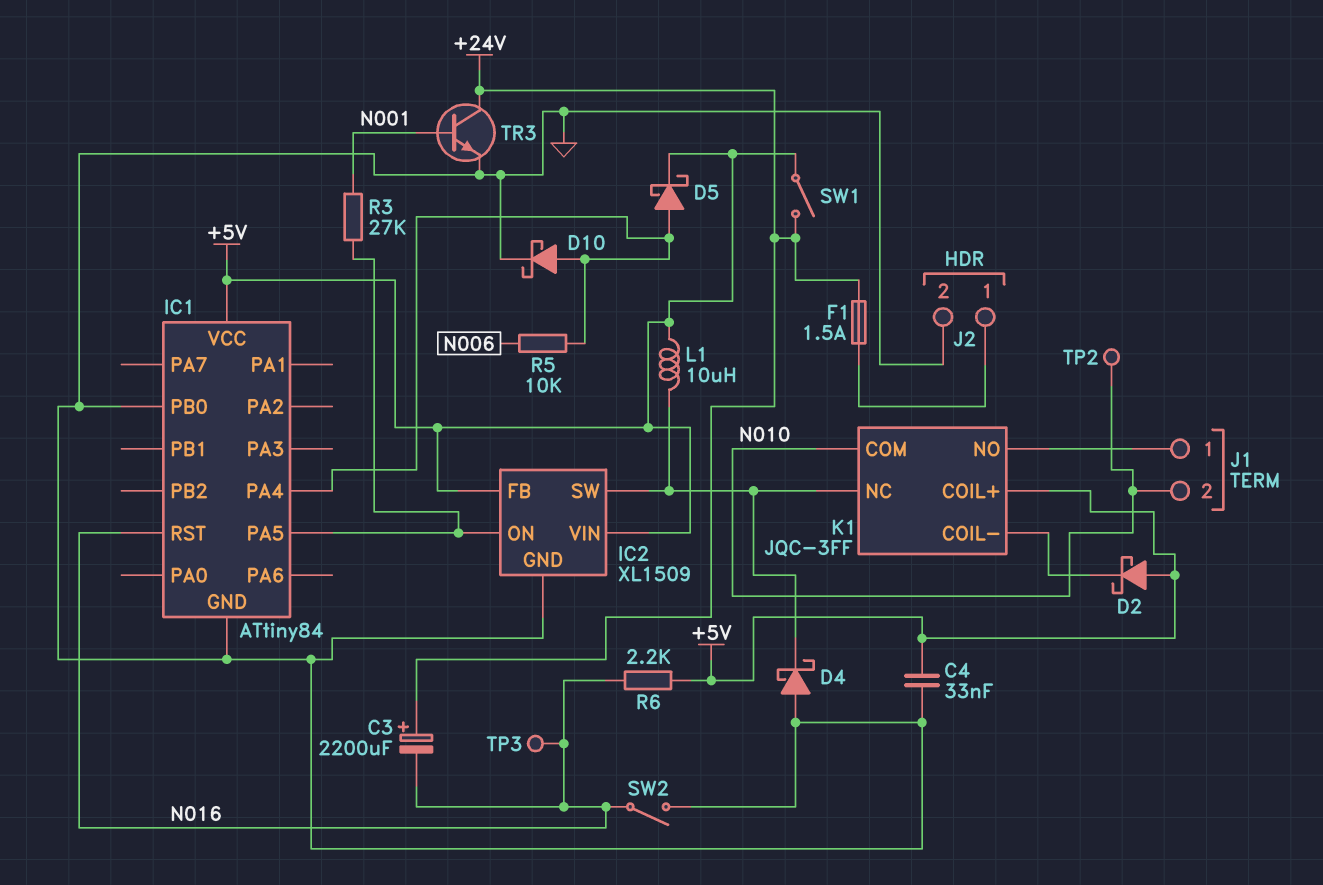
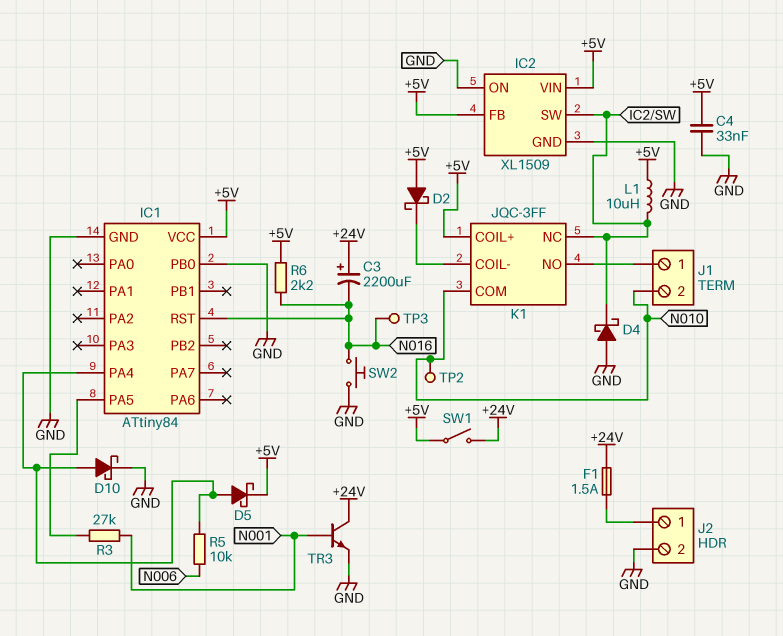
IC2 pin ON: IC1/PA5 -> GND
SW2: switch (GND, N016) -> button (GND, N016)

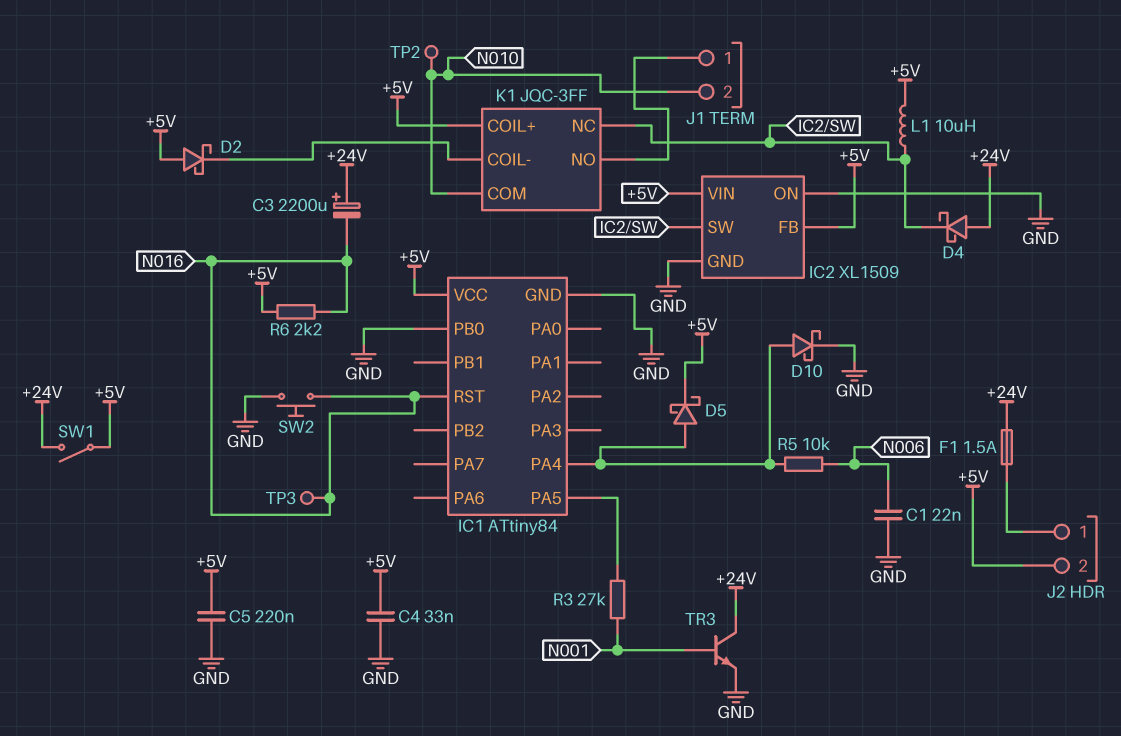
C1: none -> 22nF (GND, N006)
C5: none -> 220nF (+5V, GND)
D4: schottky (A GND, K IC2/SW) -> schottky (A +24V, K IC2/SW)
J2 pin 2: GND -> +5V

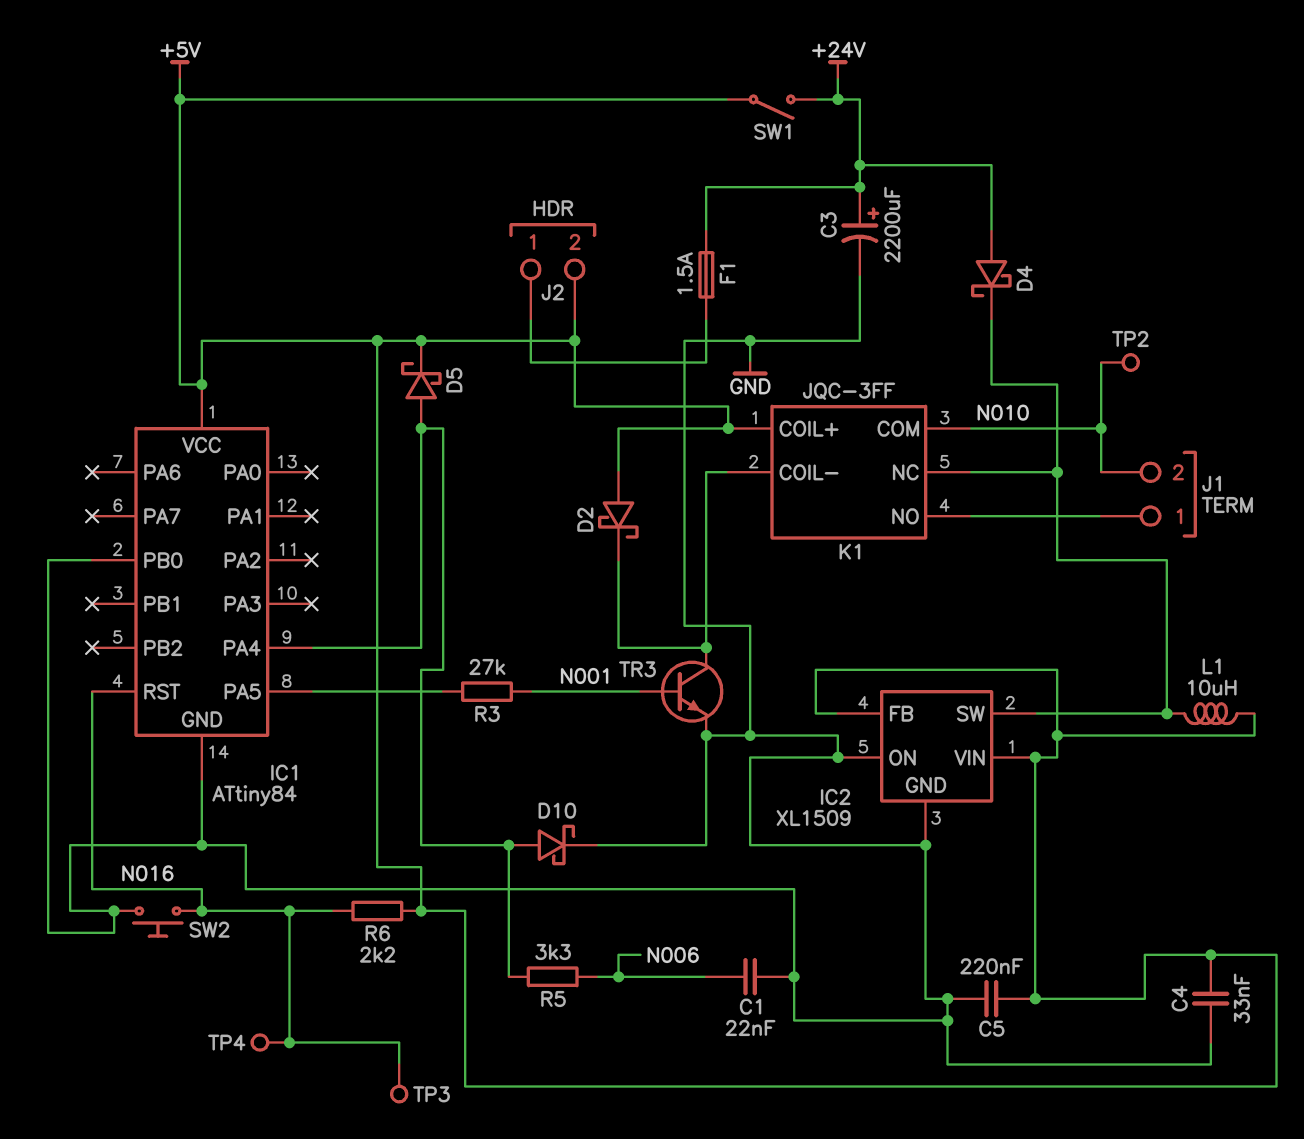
C3: 2200uF (plus +24V, minus N016) -> 2200uF (plus +24V, minus GND)
R5: 10k (IC1/PA4, N006) -> 3.3k (IC1/PA4, N006)
TP4: none -> test point (N016)
TR3: NPN (B N001, C +24V, E GND) -> NPN (B N001, C K1/COIL-, E GND)

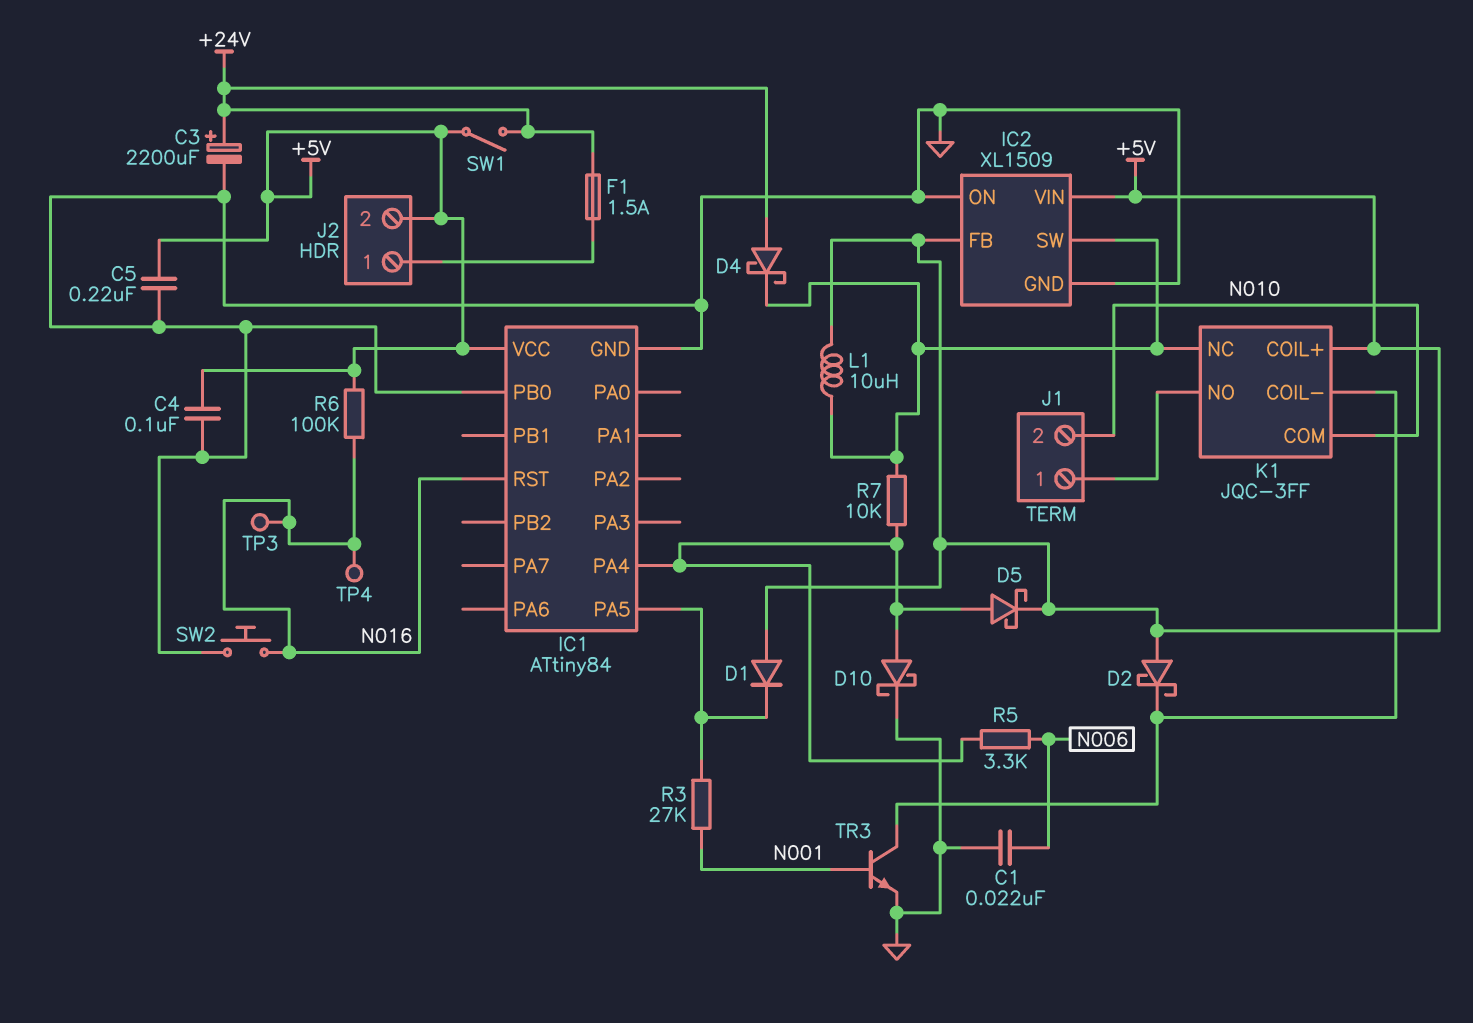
C4: 33nF (+5V, GND) -> 100nF (+5V, GND)
D1: none -> diode (A +5V, K IC1/PA5)
R6: 2.2k (+5V, N016) -> 100k (+5V, N016)
R7: none -> 10k (IC1/PA4, IC2/SW)
TP2: test point (N010) -> none

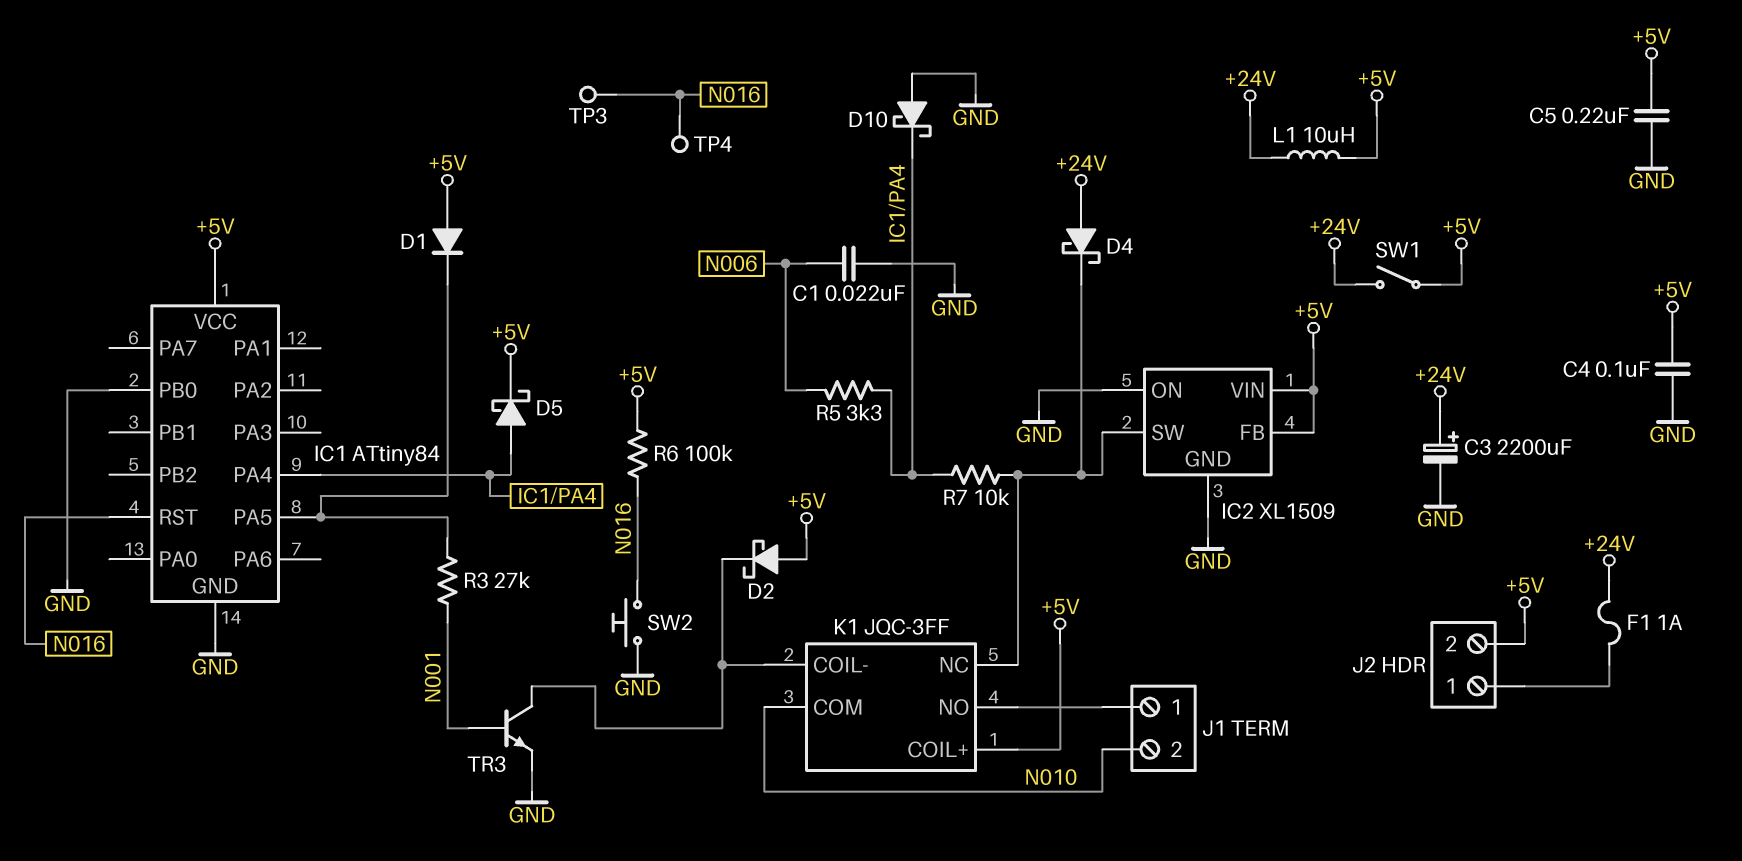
D10: schottky (A IC1/PA4, K GND) -> schottky (A GND, K IC1/PA4)
F1: 1.5A (+24V, J2/1) -> 1A (+24V, J2/1)
L1: 10uH (+5V, IC2/SW) -> 10uH (+5V, +24V)

